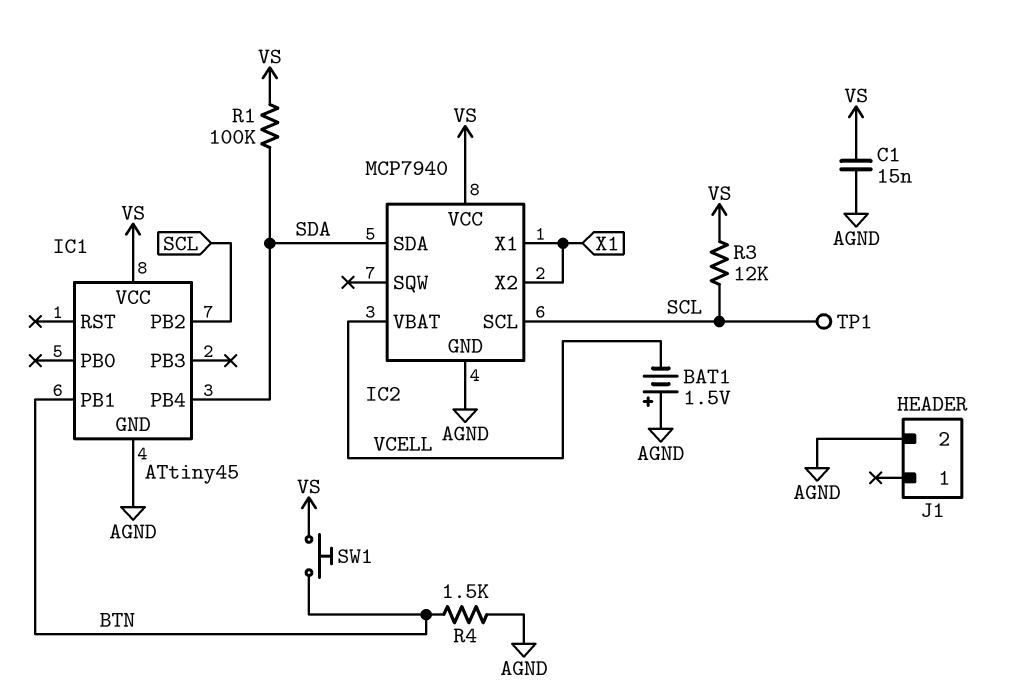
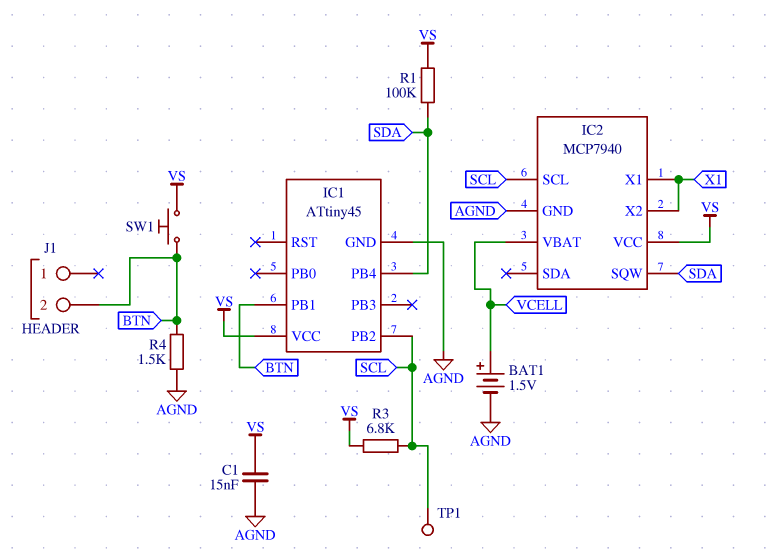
BAT1: 1.5V (plus AGND, minus VCELL) -> 1.5V (plus VCELL, minus AGND)
IC2 pin SDA: SDA -> none
IC2 pin SQW: none -> SDA
J1 pin 2: AGND -> BTN
R3: 12k (SCL, VS) -> 6.8k (SCL, VS)

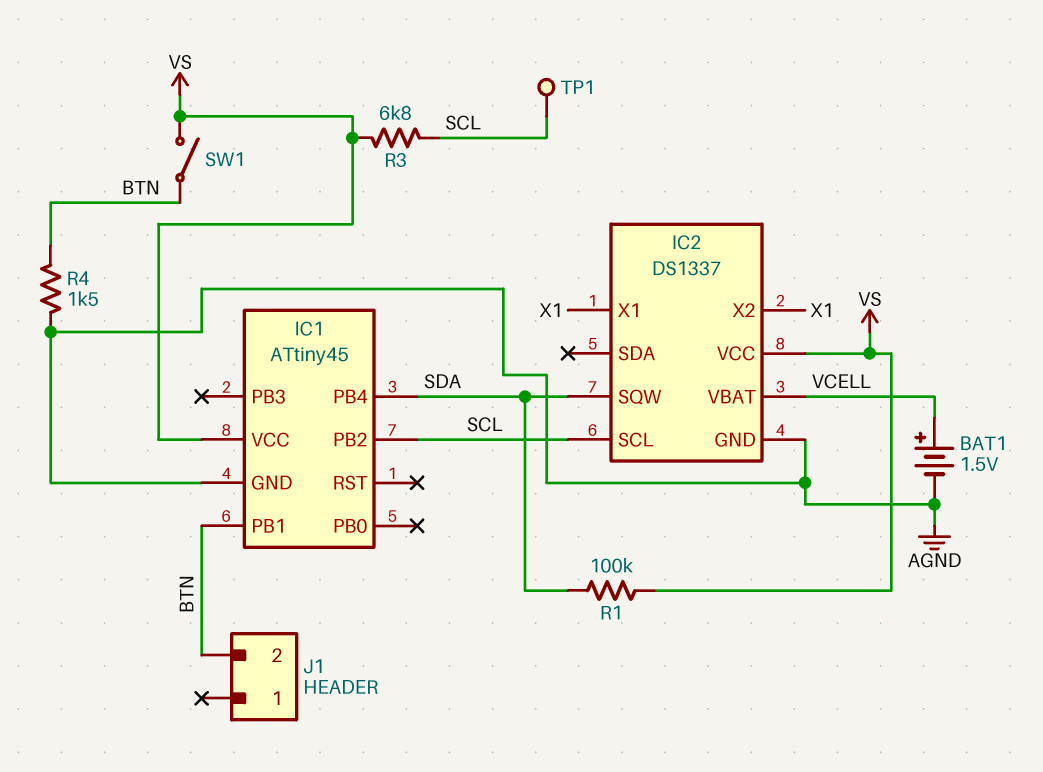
C1: 15nF (AGND, VS) -> none
IC2: MCP7940 -> DS1337
SW1: button (BTN, VS) -> switch (BTN, VS)

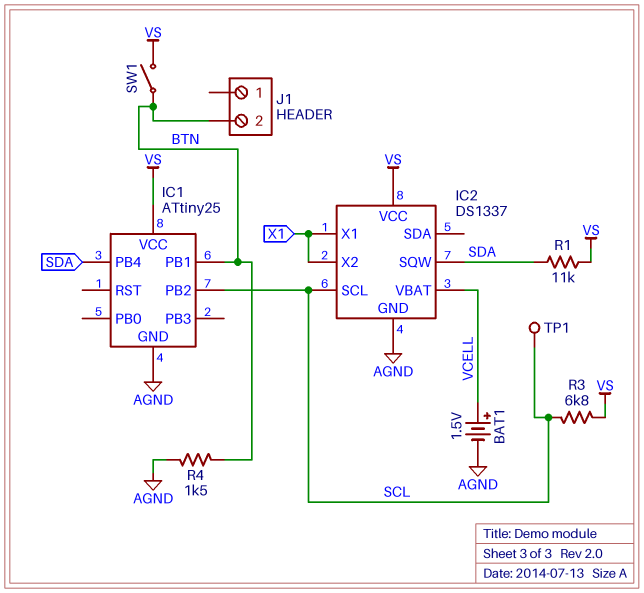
IC1: ATtiny45 -> ATtiny25
R1: 100k (SDA, VS) -> 11k (SDA, VS)

